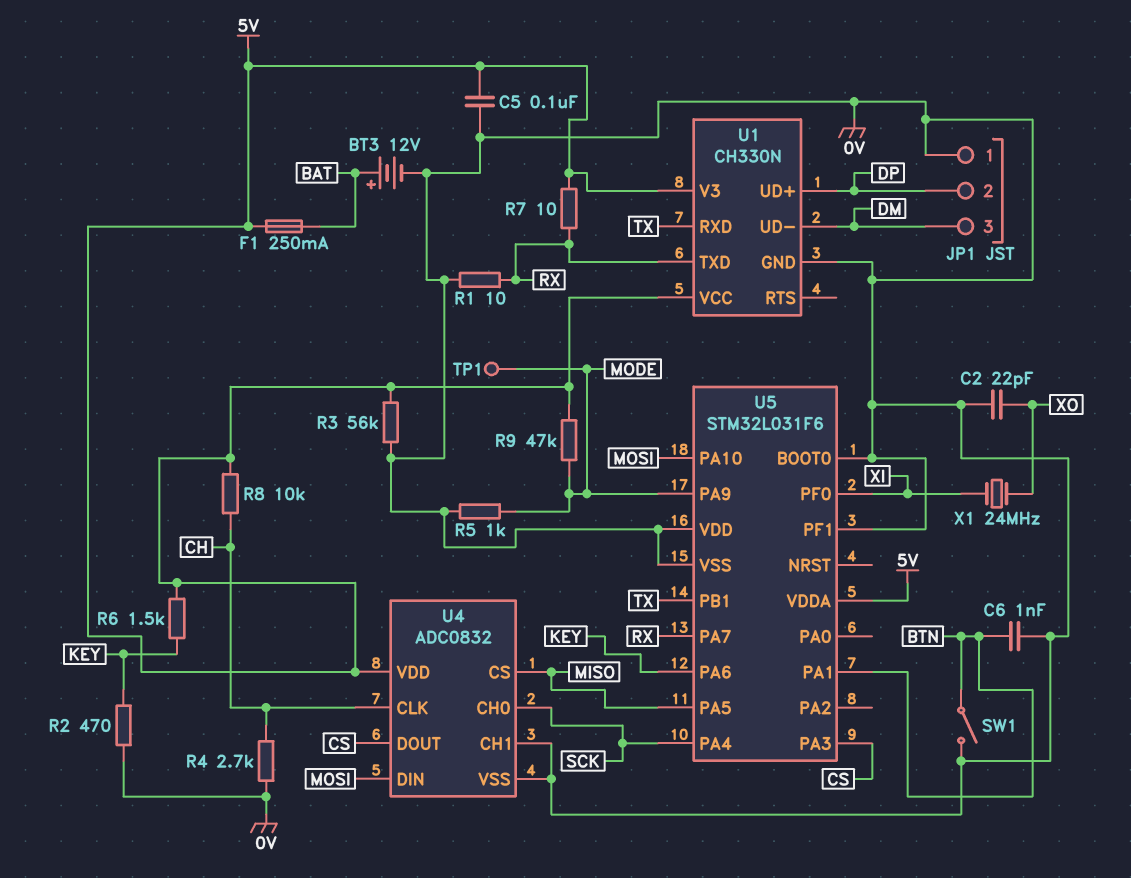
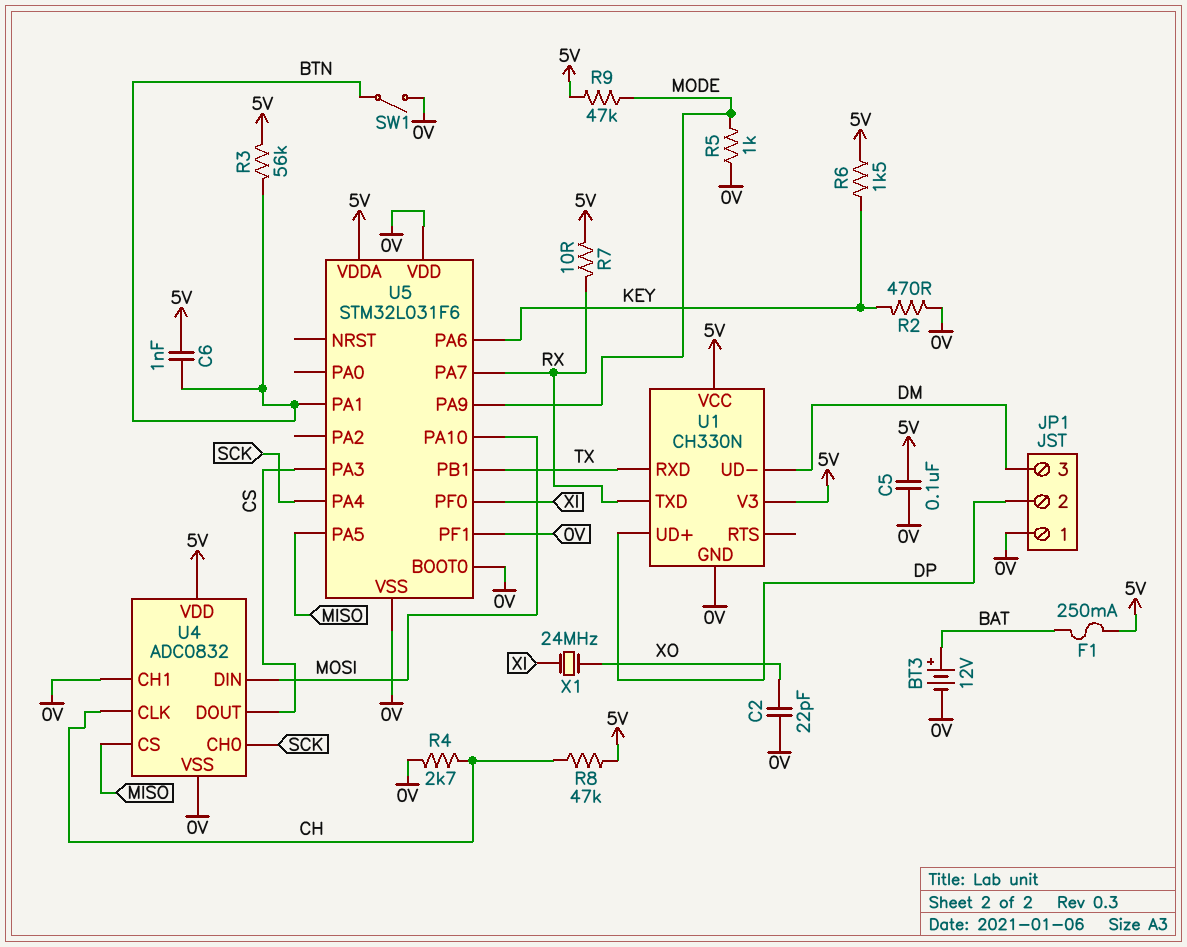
C6: 1nF (0V, BTN) -> 1nF (5V, BTN)
R1: 10 (0V, RX) -> none
R3: 56k (0V, 5V) -> 56k (5V, BTN)
R8: 10k (5V, CH) -> 47k (5V, CH)
TP1: test point (MODE) -> none

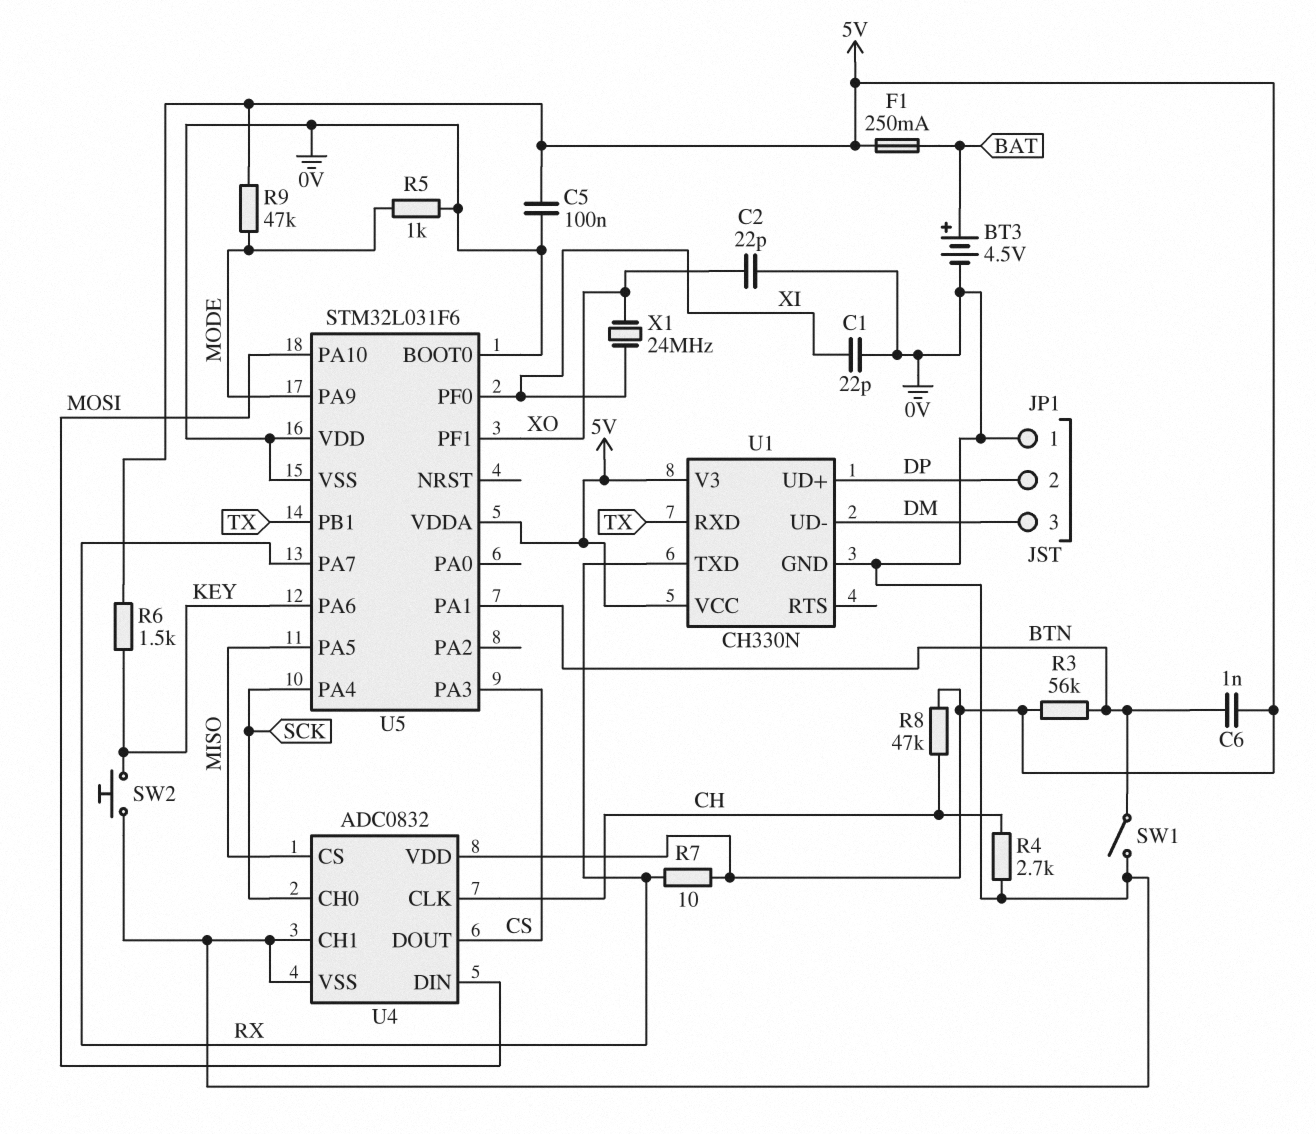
BT3: 12V (plus BAT, minus 0V) -> 4.5V (plus BAT, minus 0V)
C1: none -> 22pF (0V, XI)
R2: 470 (0V, KEY) -> none
SW2: none -> button (0V, KEY)
U5 pin PF1: 0V -> XO

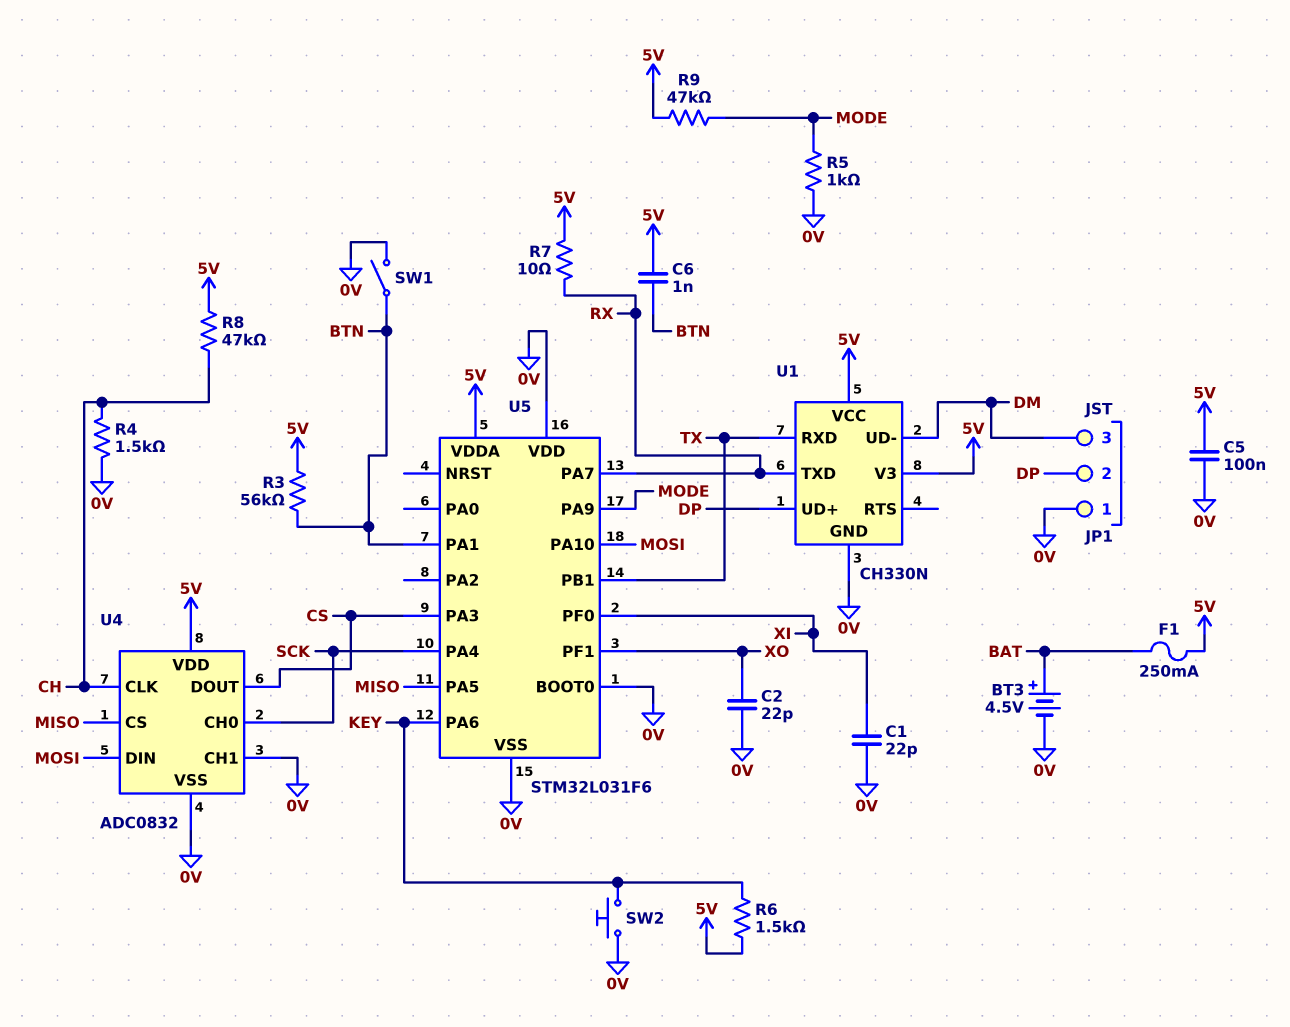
R4: 2.7k (0V, CH) -> 1.5k (0V, CH)
X1: 24MHz (XI, XO) -> none

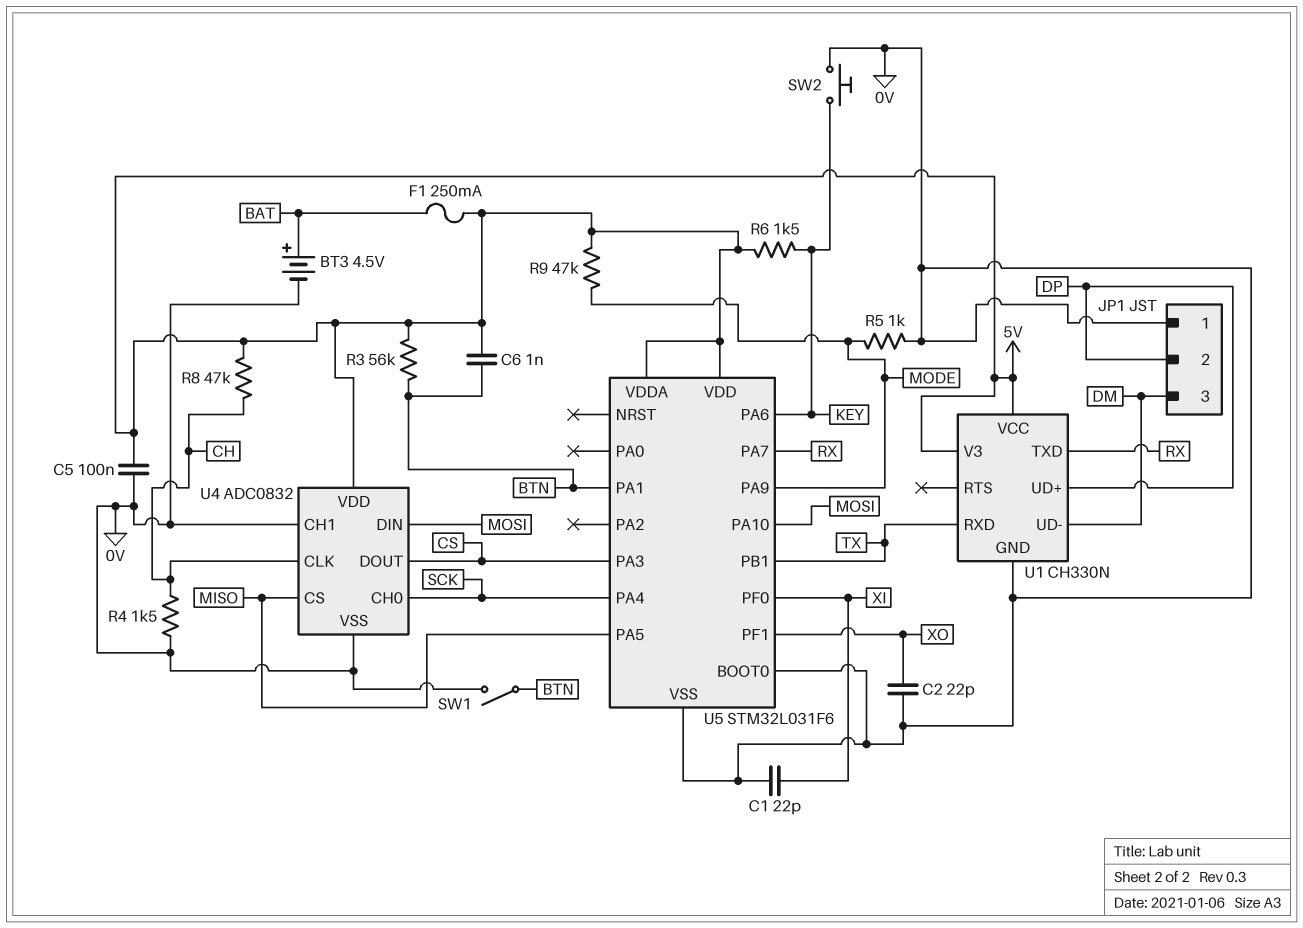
R7: 10 (5V, RX) -> none
U5 pin VDD: 0V -> 5V

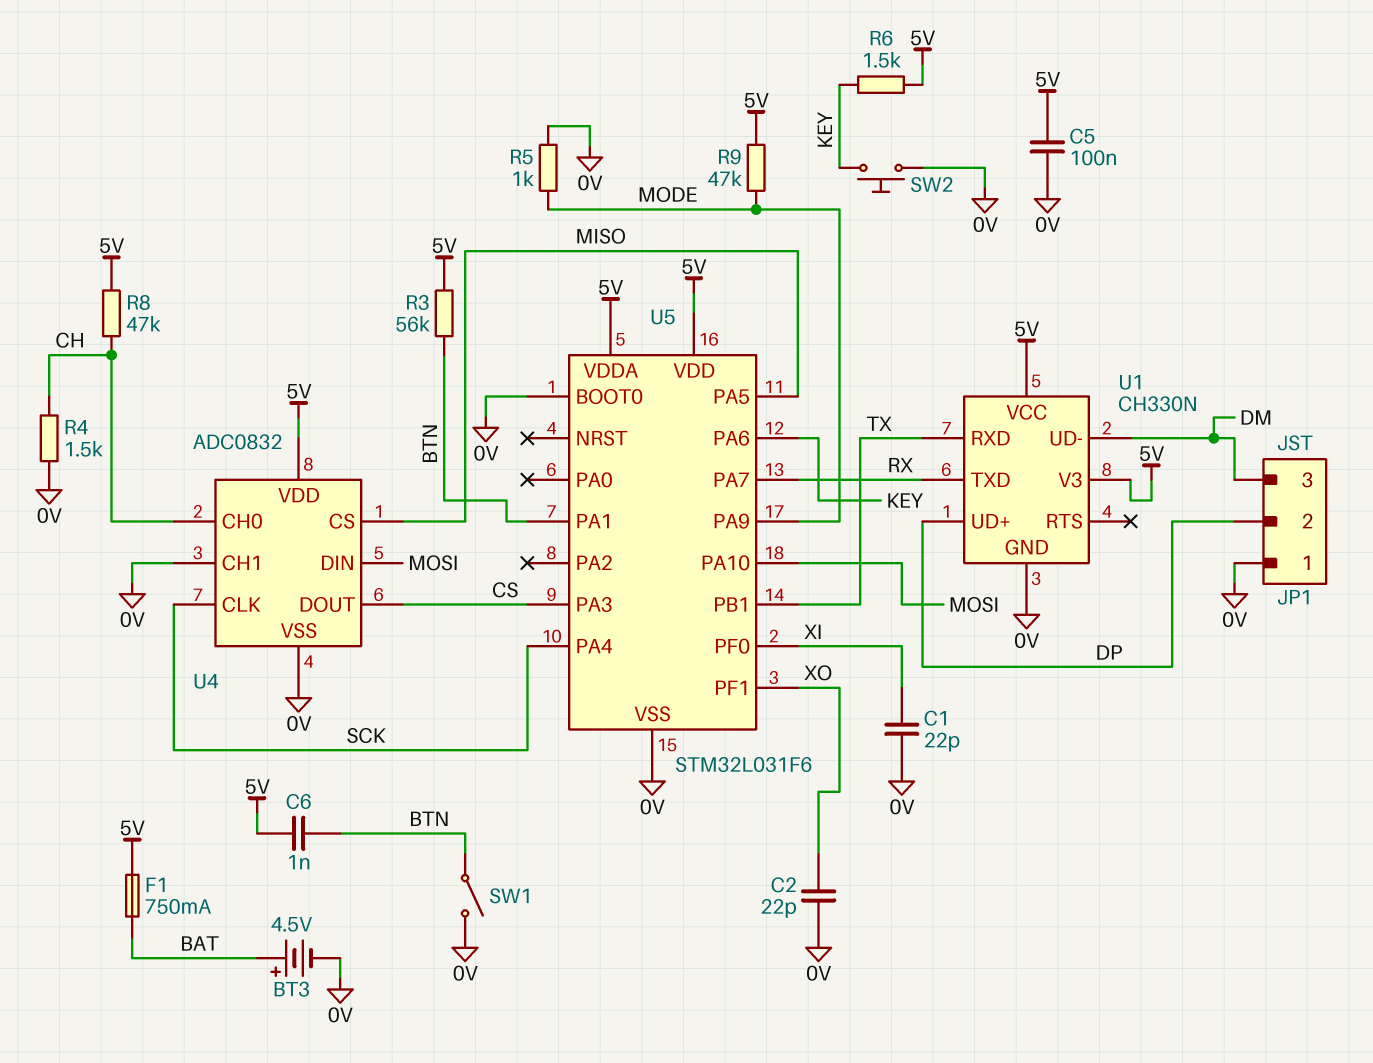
F1: 250mA (5V, BAT) -> 750mA (5V, BAT)
U4 pin CH0: SCK -> CH
U4 pin CLK: CH -> SCK

